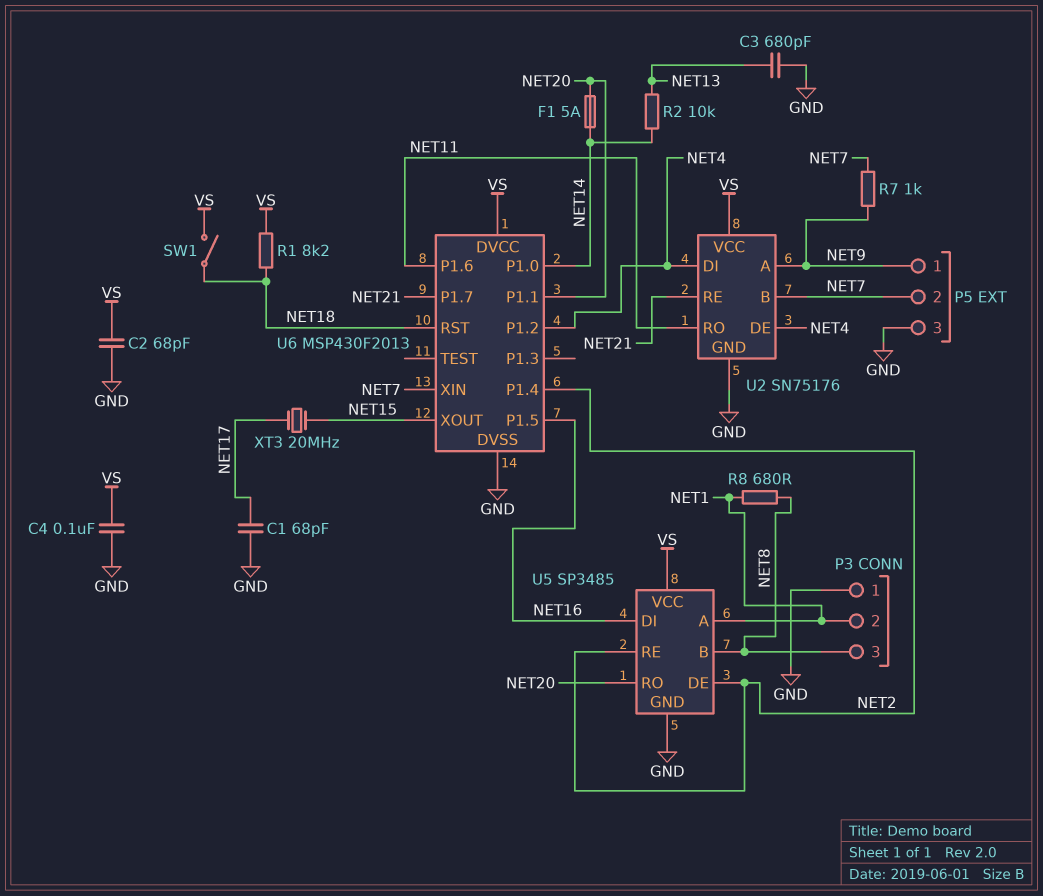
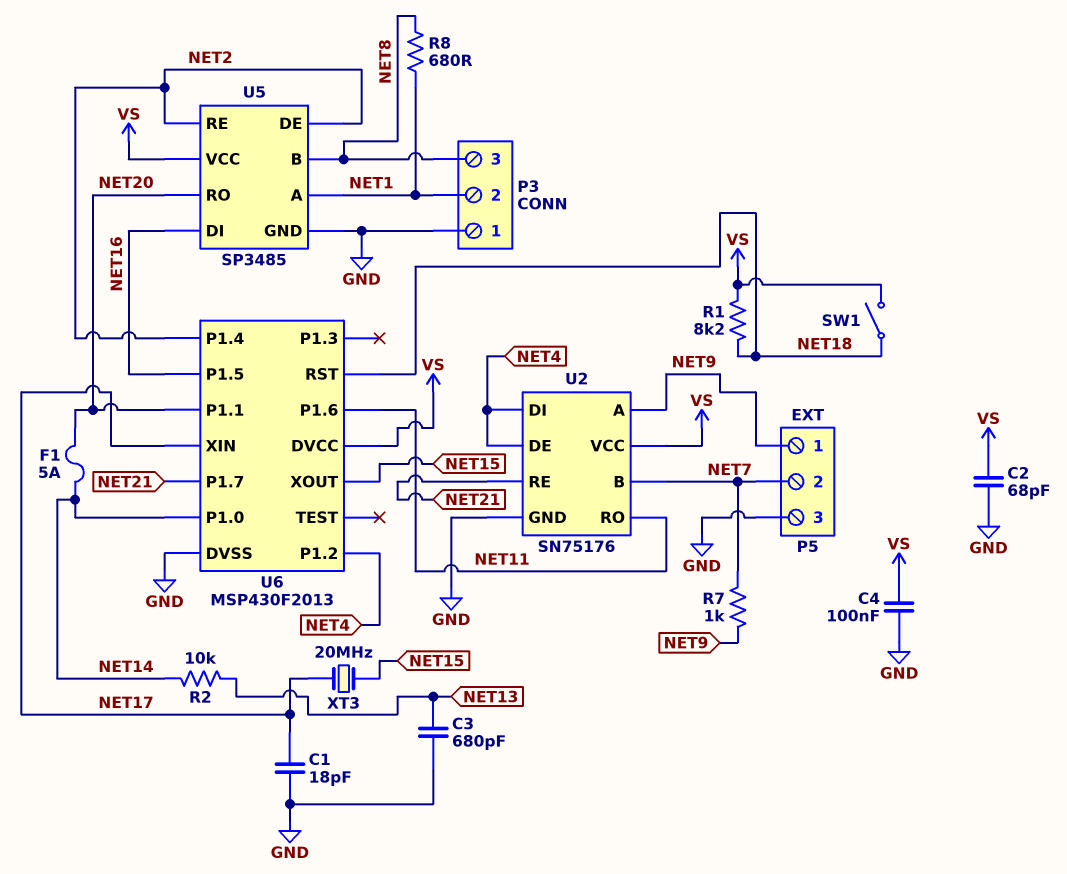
C1: 68pF (GND, NET17) -> 18pF (GND, NET17)
U6 pin XIN: NET7 -> NET17

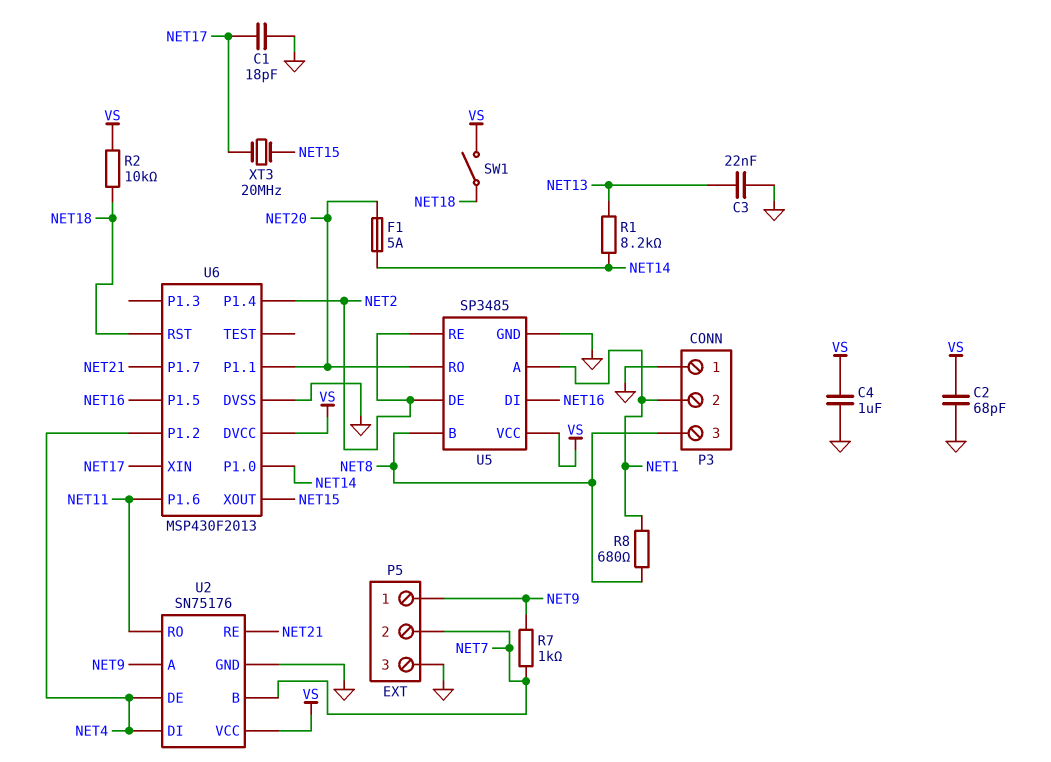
C3: 680pF (GND, NET13) -> 22nF (GND, NET13)
C4: 100nF (GND, VS) -> 1uF (GND, VS)
R1: 8.2k (NET18, VS) -> 8.2k (NET13, NET14)
R2: 10k (NET13, NET14) -> 10k (NET18, VS)

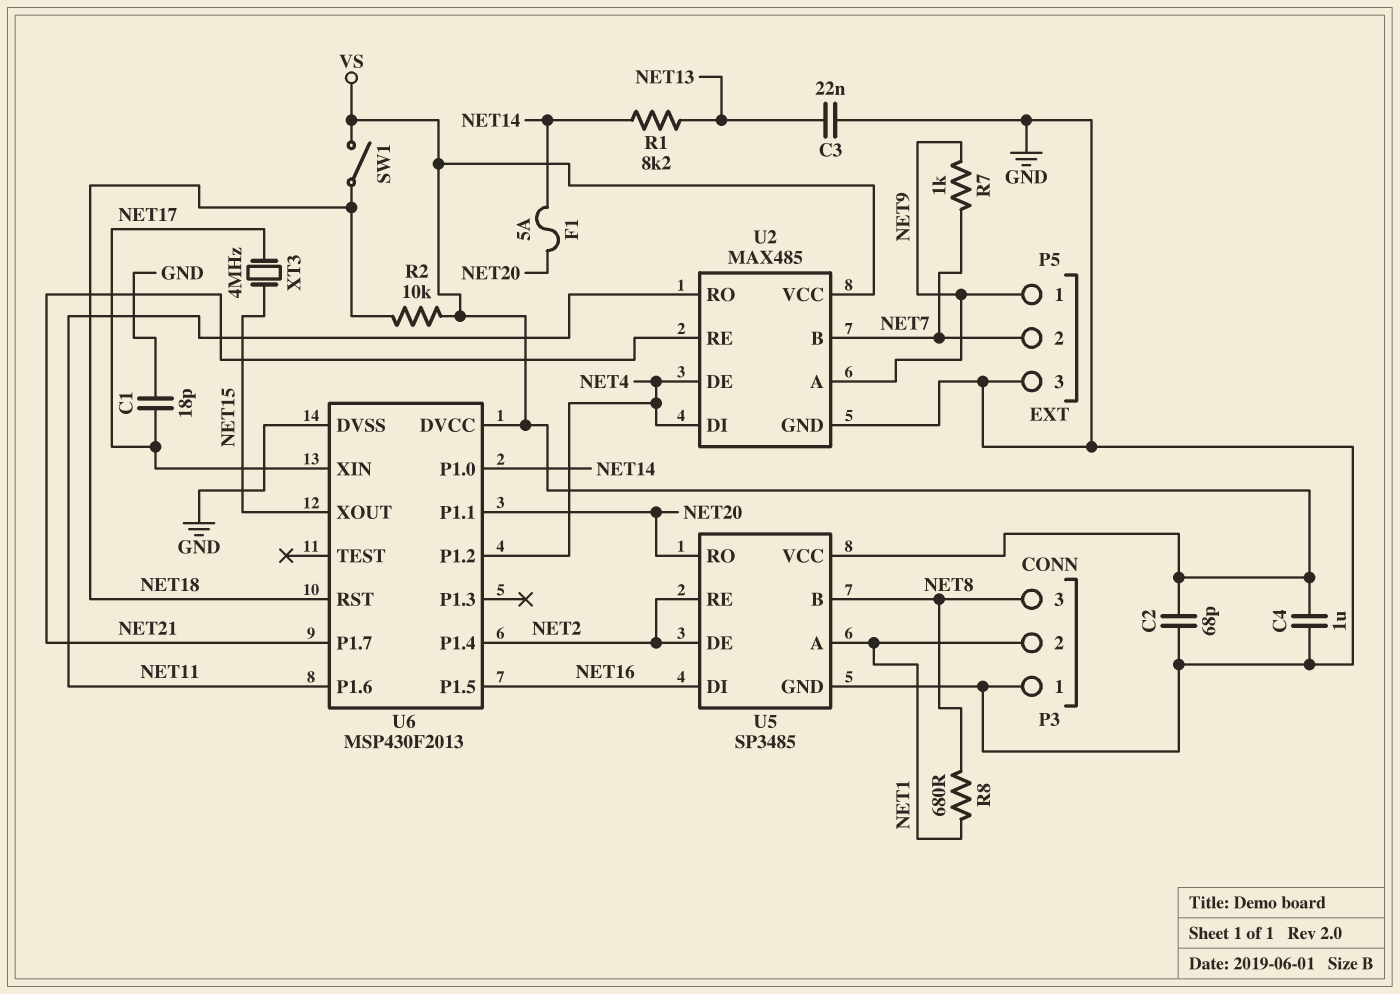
U2: SN75176 -> MAX485
XT3: 20MHz (NET15, NET17) -> 4MHz (NET15, NET17)

